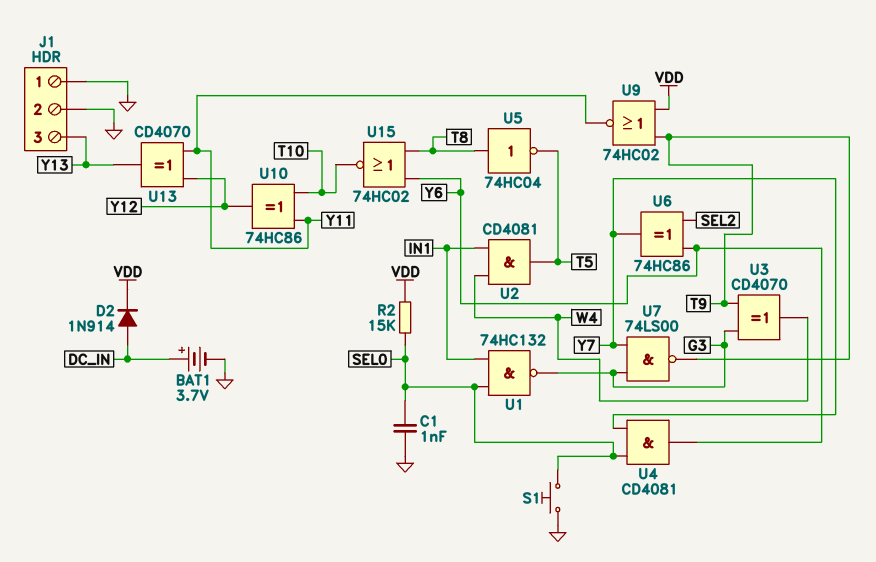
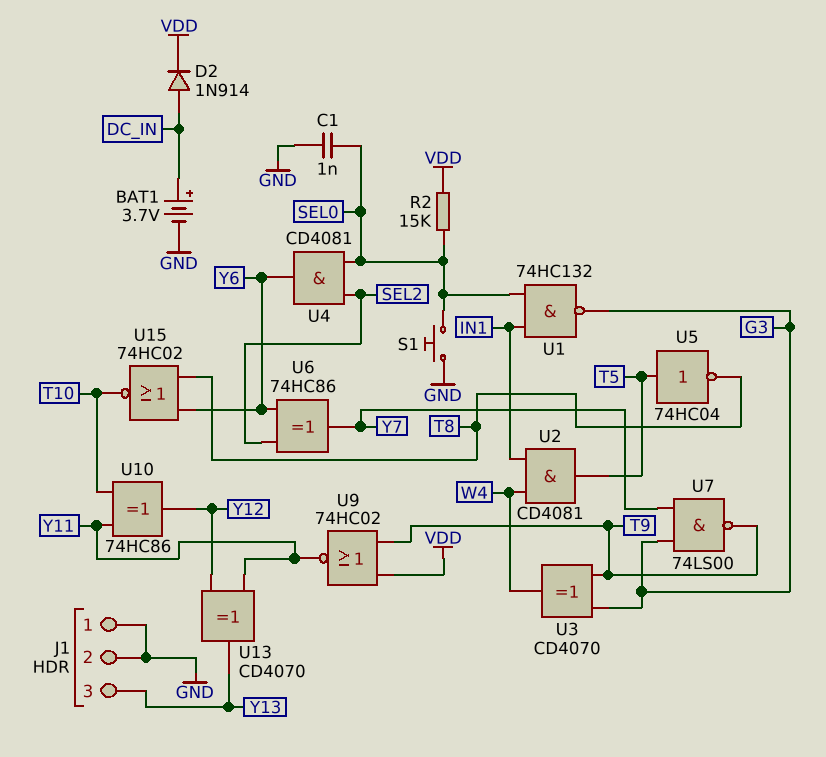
U4: AND CD4081 (in SEL0, in Y7, out Y6) -> AND CD4081 (in SEL0, in SEL2, out Y6)
U5: NOT 74HC04 (in T8, out T5) -> NOT 74HC04 (in T5, out T8)

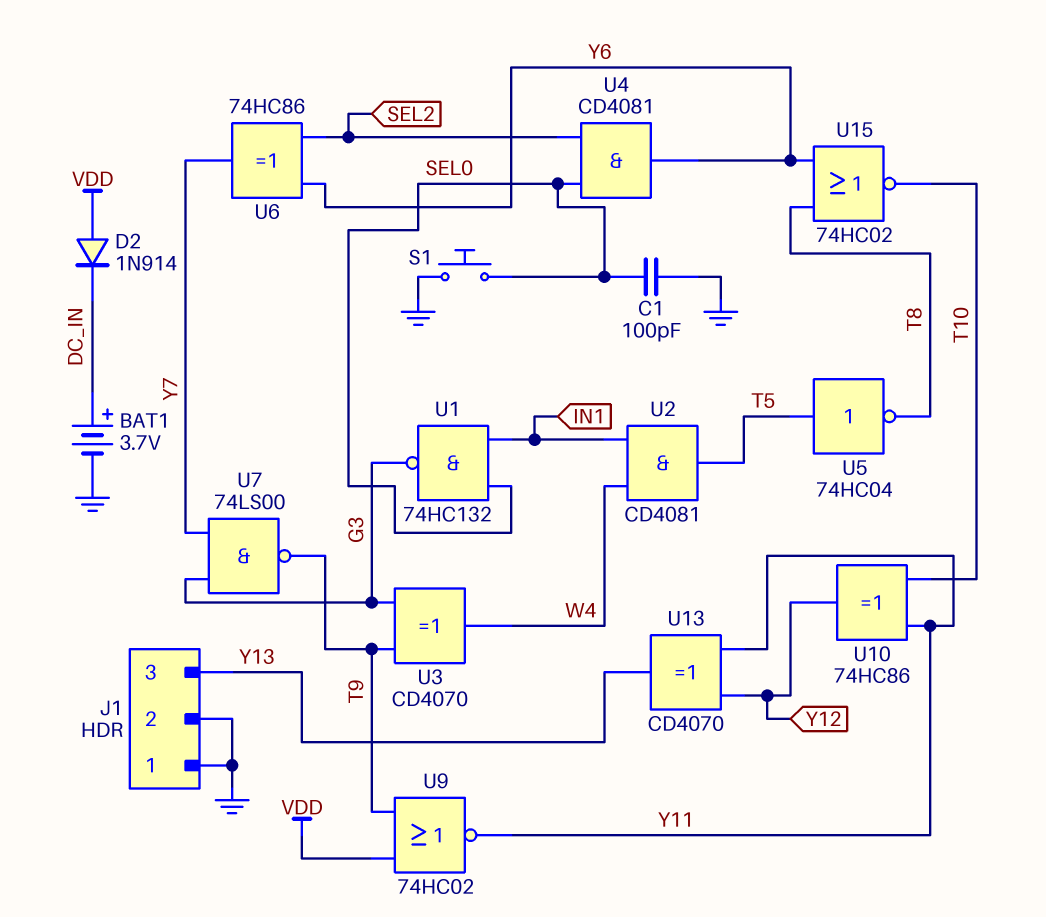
C1: 1nF (GND, SEL0) -> 100pF (GND, SEL0)
D2: diode 1N914 (A DC_IN, K VDD) -> diode 1N914 (A VDD, K DC_IN)
R2: 15k (SEL0, VDD) -> none

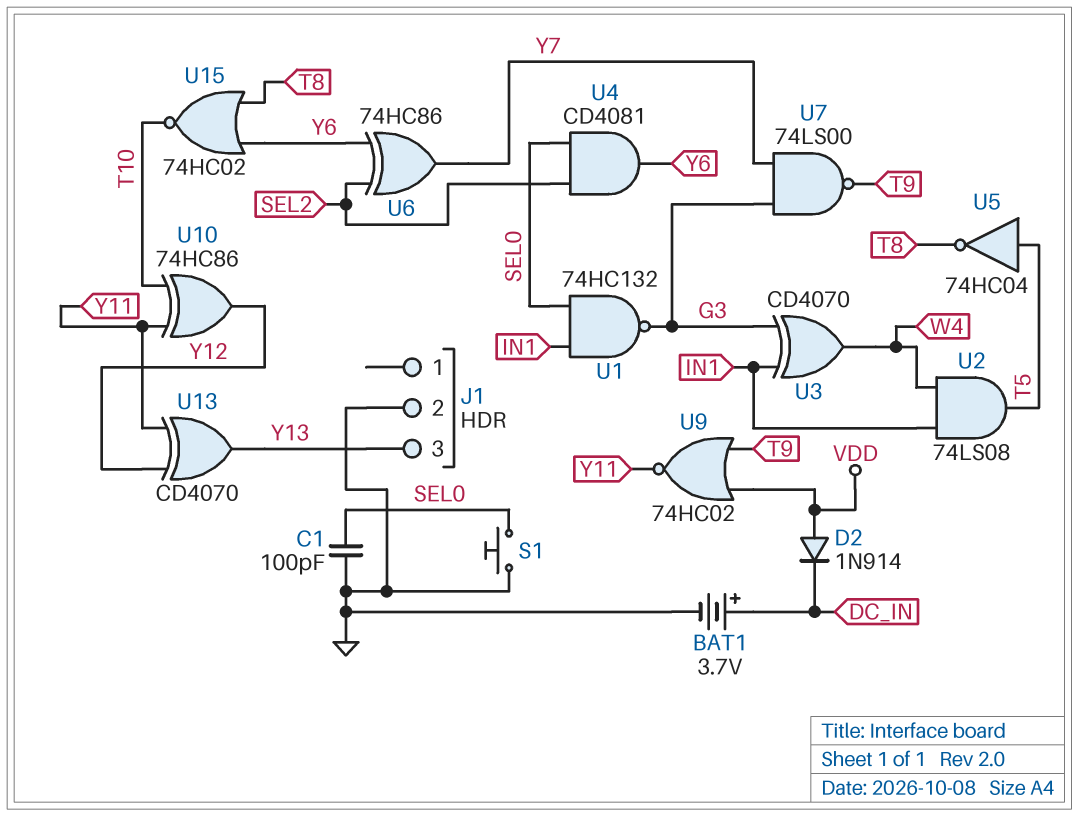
J1 pin 1: GND -> none
U2: AND CD4081 (in IN1, in W4, out T5) -> AND 74LS08 (in IN1, in W4, out T5)
U3: XOR CD4070 (in G3, in T9, out W4) -> XOR CD4070 (in G3, in IN1, out W4)

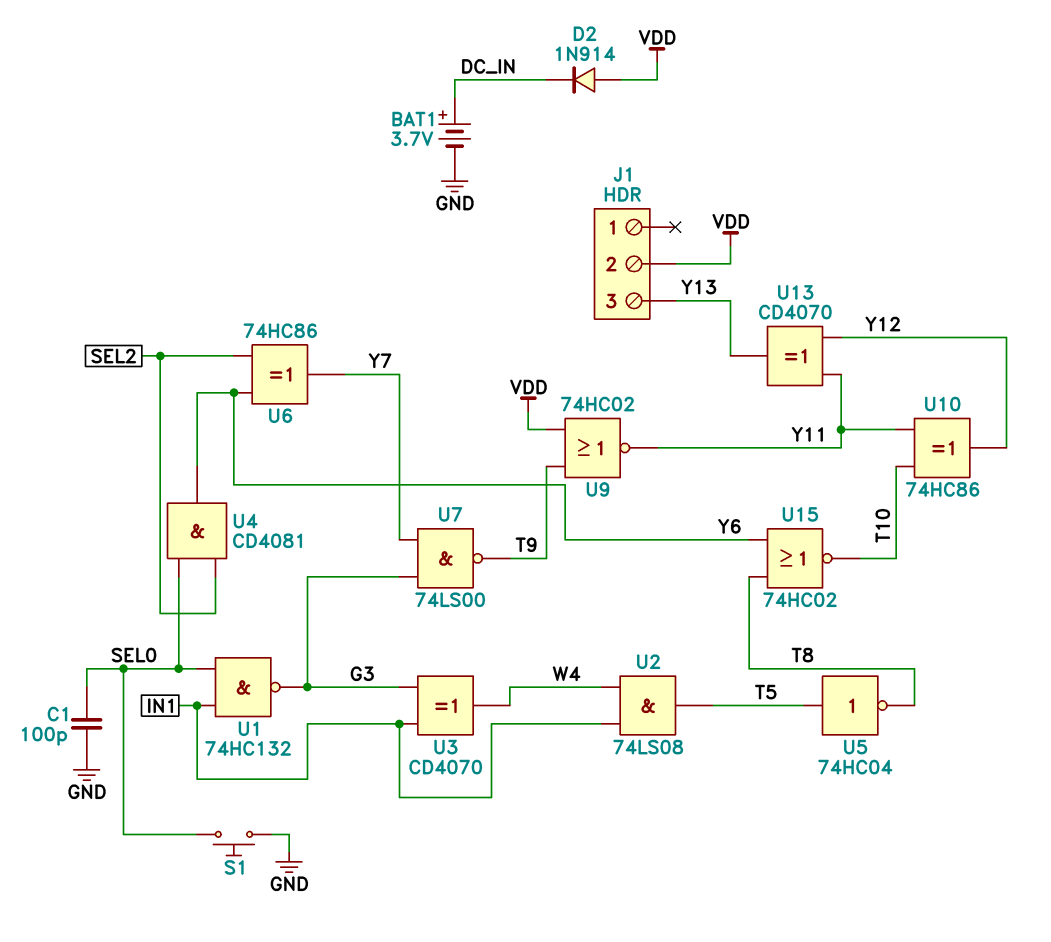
J1 pin 2: GND -> VDD

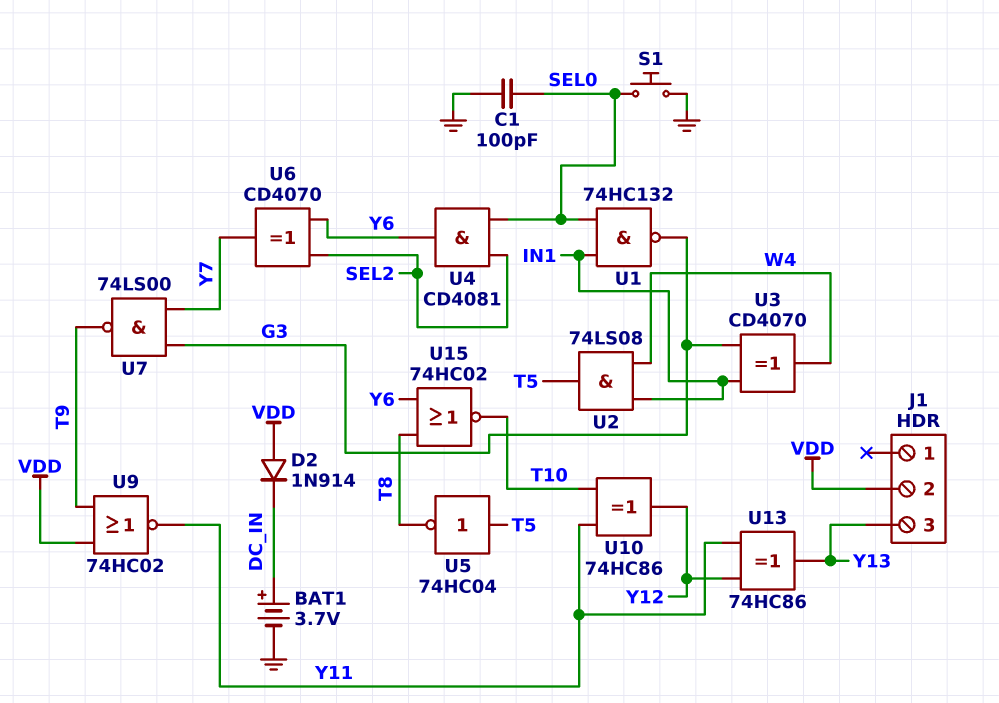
U6: XOR 74HC86 (in SEL2, in Y6, out Y7) -> XOR CD4070 (in SEL2, in Y6, out Y7)
U13: XOR CD4070 (in Y11, in Y12, out Y13) -> XOR 74HC86 (in Y11, in Y12, out Y13)

